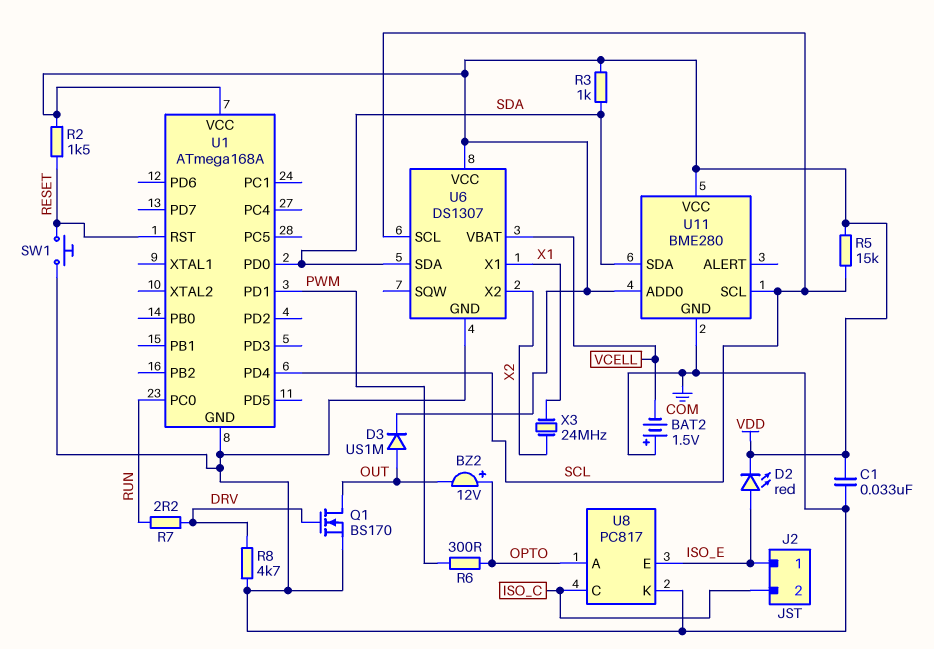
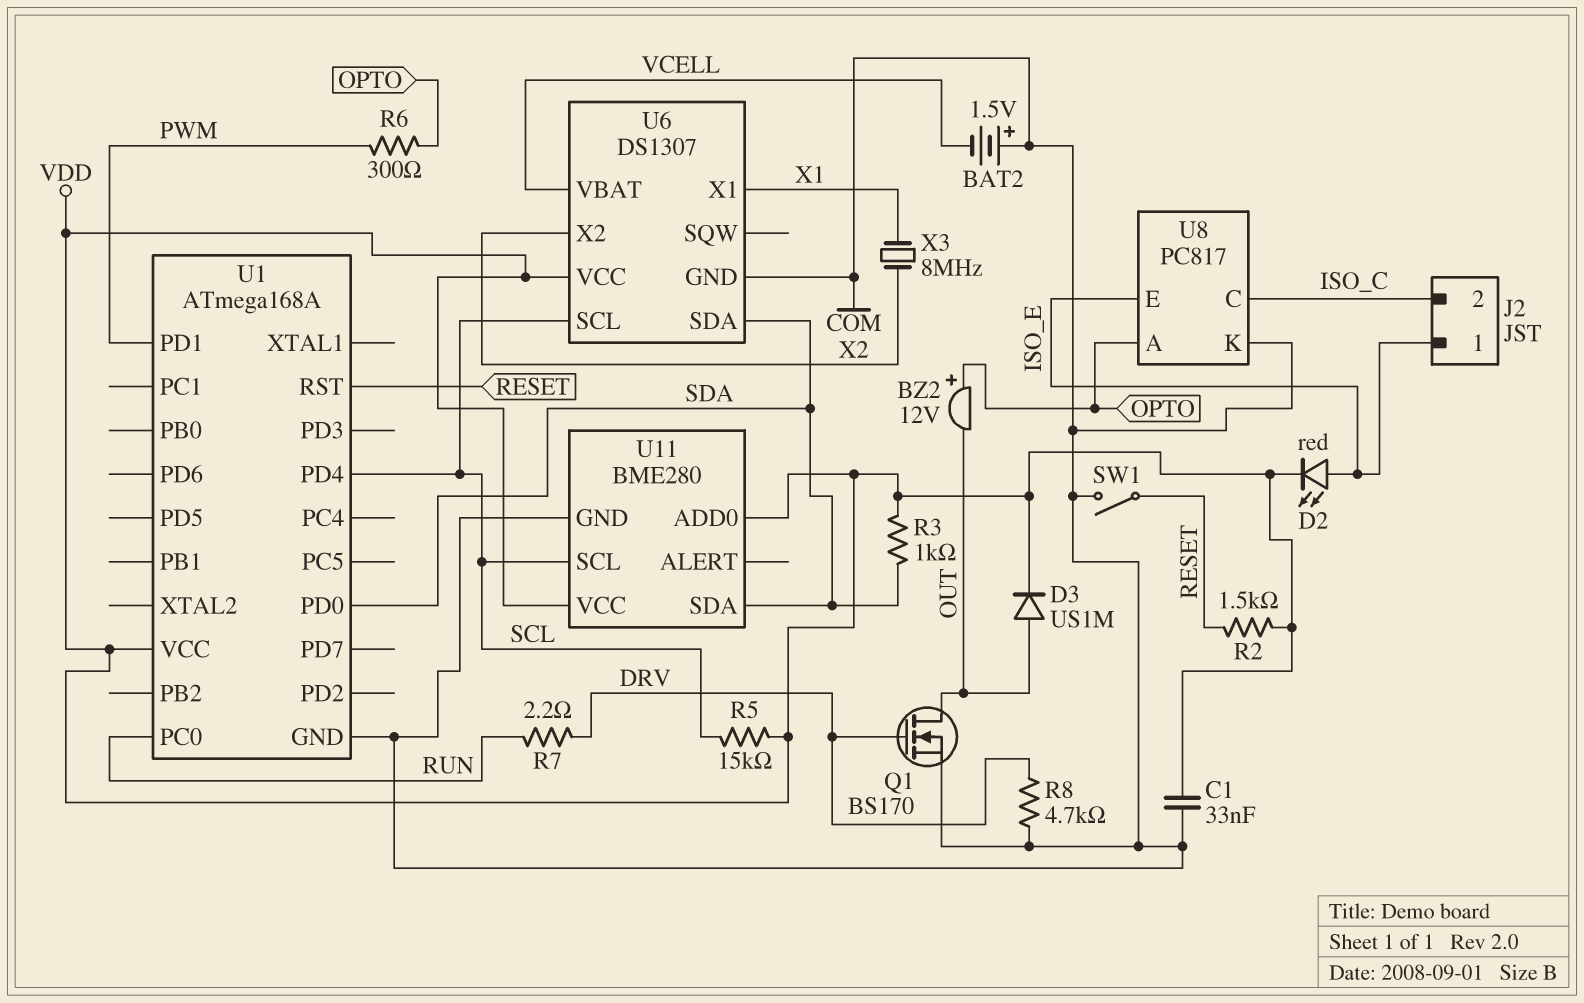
SW1: button (COM, RESET) -> switch (COM, RESET)
X3: 24MHz (X1, X2) -> 8MHz (X1, X2)

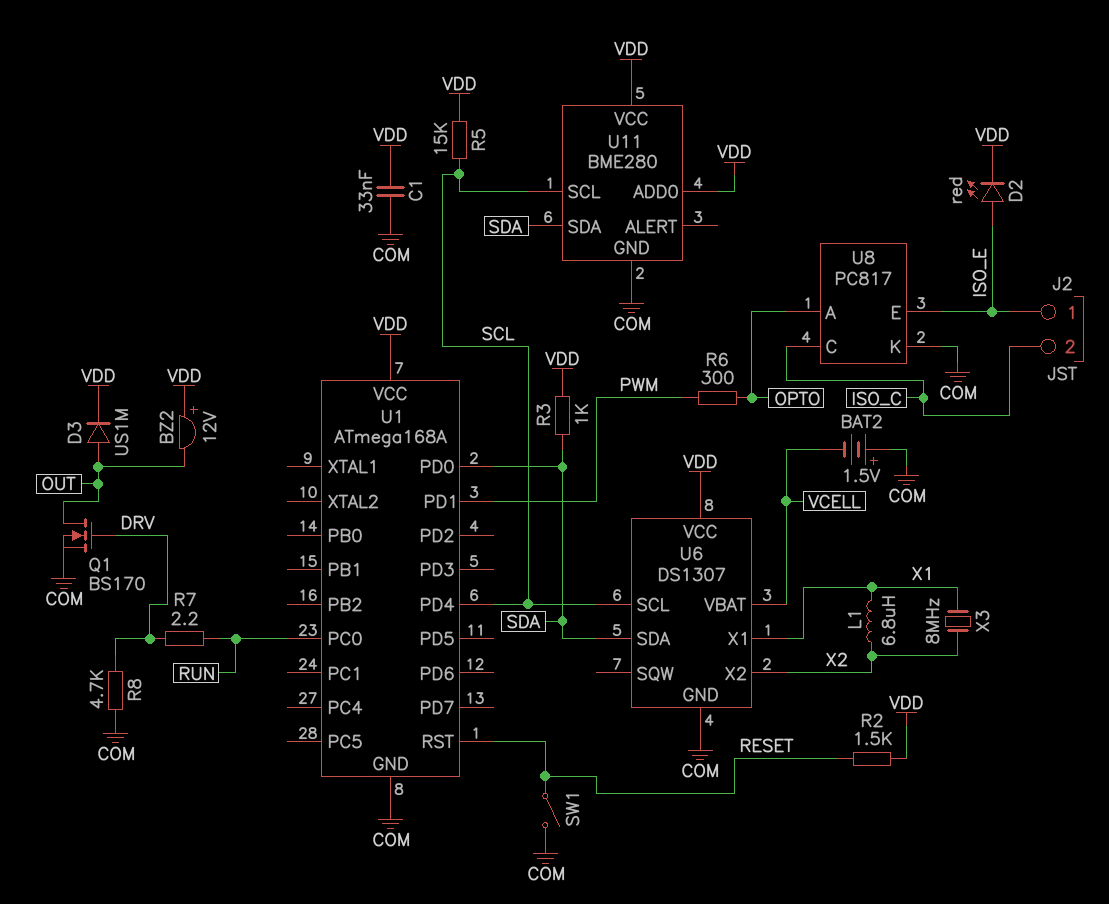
BZ2: buzzer 12V (plus OPTO, minus OUT) -> buzzer 12V (plus VDD, minus OUT)
L1: none -> 6.8uH (X1, X2)

